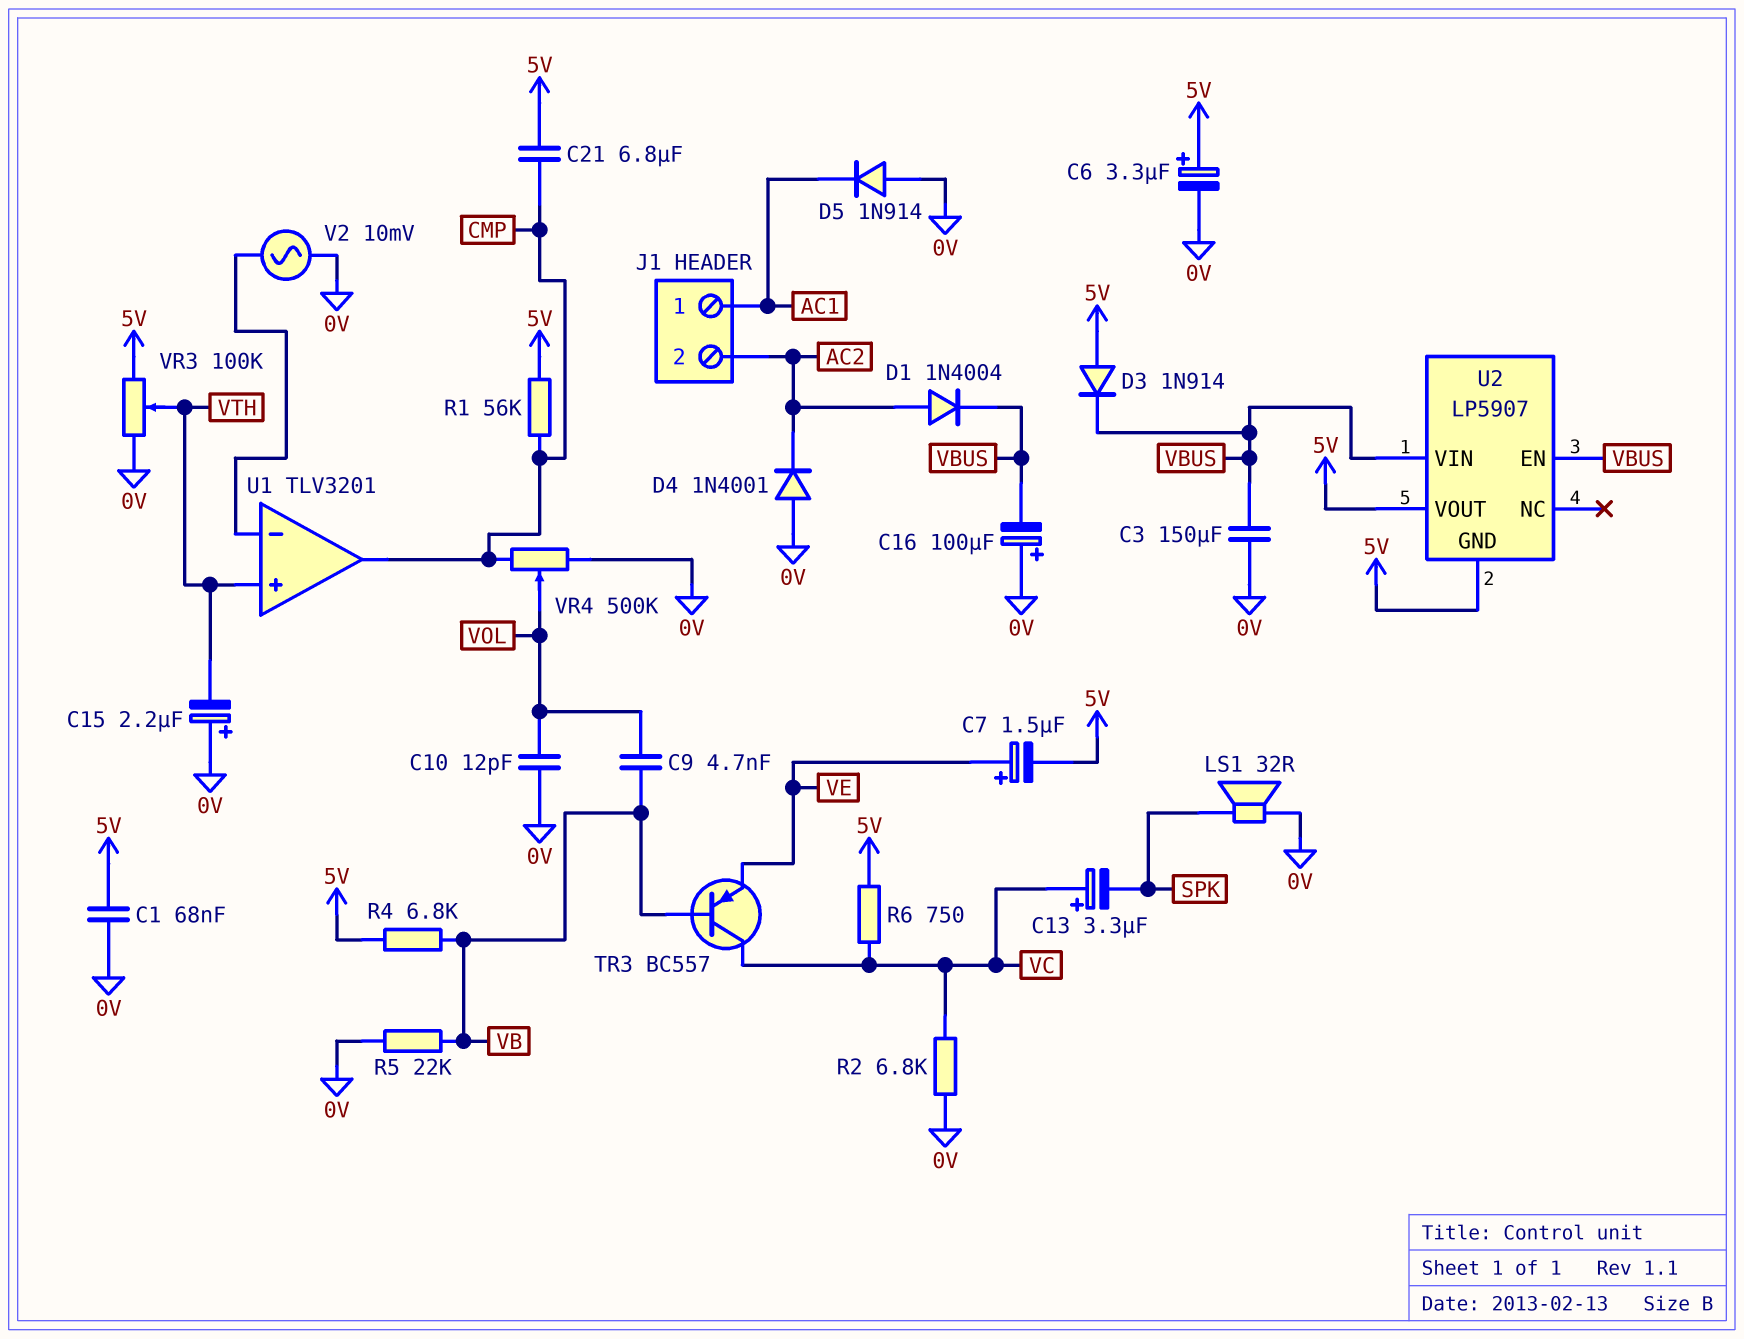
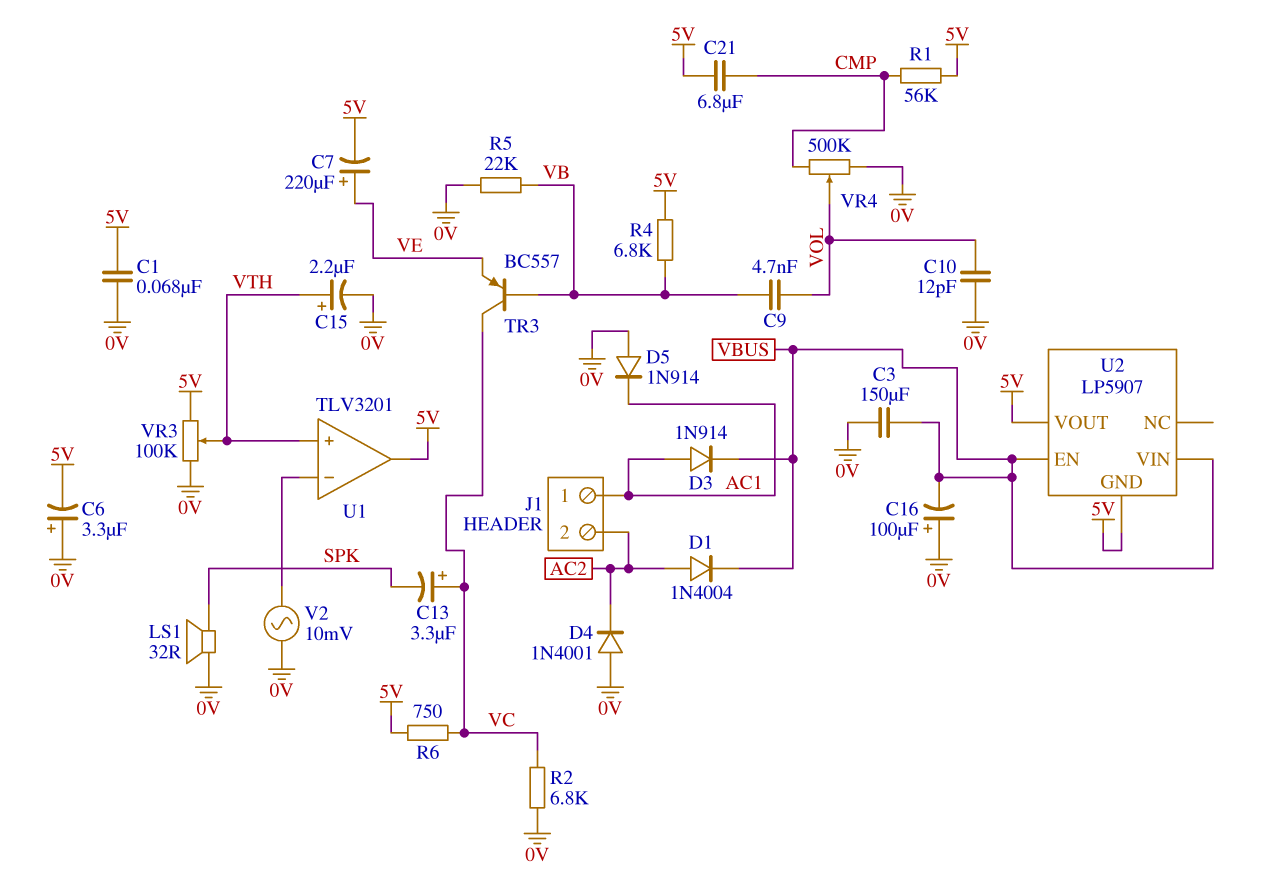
C6: 3.3uF (plus 5V, minus 0V) -> 3.3uF (plus 0V, minus 5V)
C7: 1.5uF (plus VE, minus 5V) -> 220uF (plus VE, minus 5V)
C15: 2.2uF (plus 0V, minus VTH) -> 2.2uF (plus VTH, minus 0V)
D3: diode 1N914 (A 5V, K VBUS) -> diode 1N914 (A AC1, K VBUS)
U1 pin out: CMP -> 5V

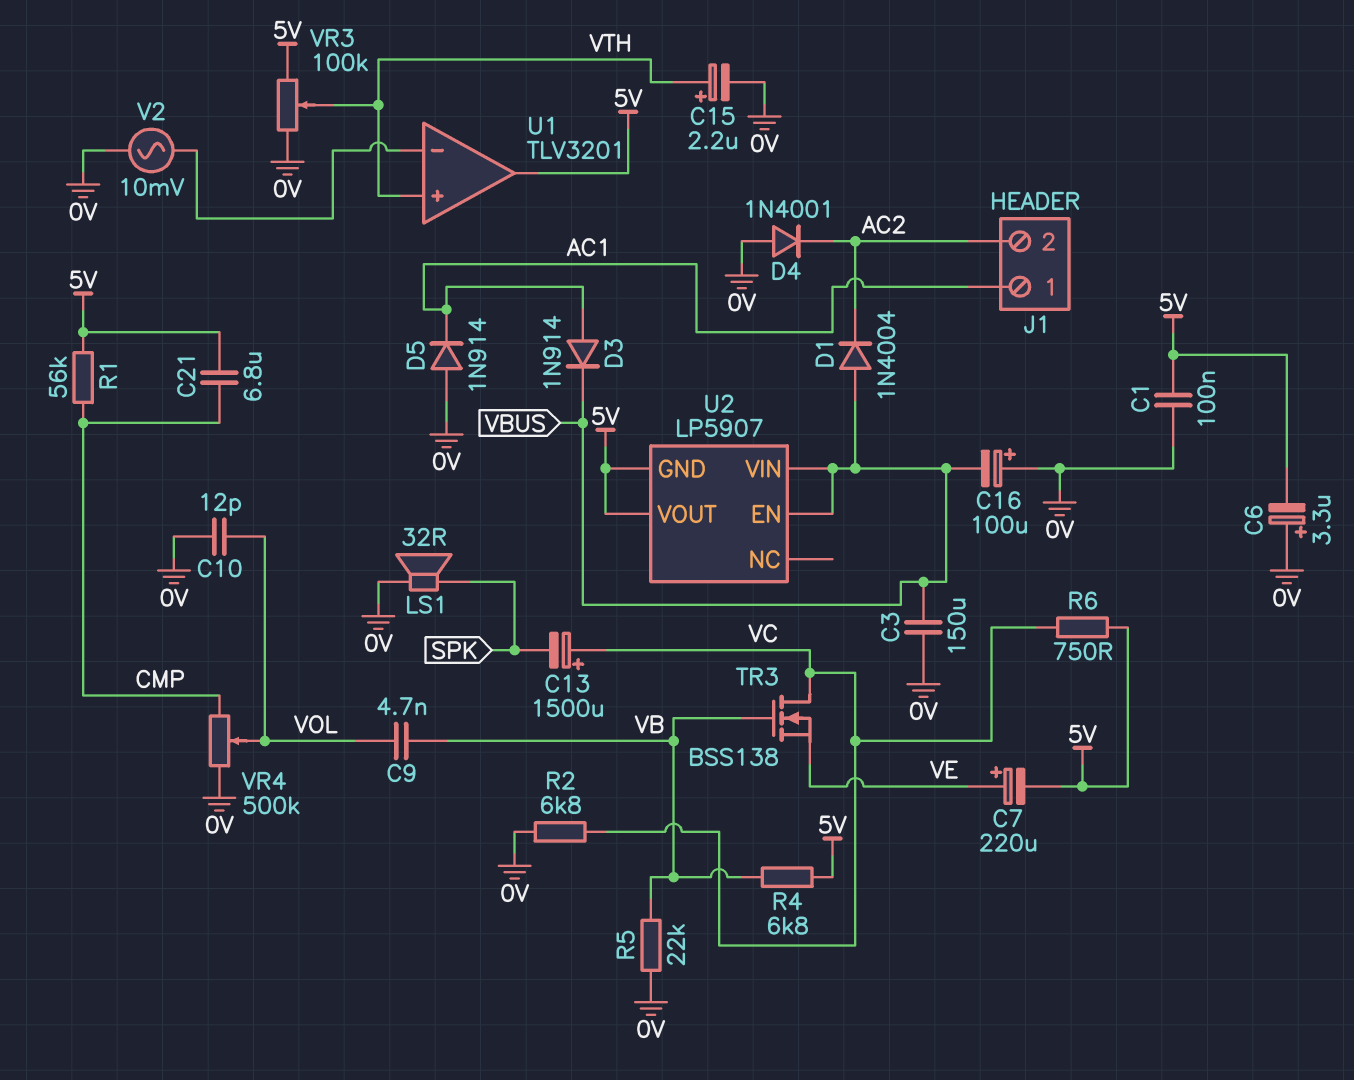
C1: 68nF (0V, 5V) -> 100nF (0V, 5V)
C13: 3.3uF (plus VC, minus SPK) -> 1500uF (plus VC, minus SPK)
D1: diode 1N4004 (A AC2, K VBUS) -> diode 1N4004 (A VBUS, K AC2)
TR3: PNP BC557 (B VB, C VC, E VE) -> NMOS BSS138 (G VB, D VC, S VE)

